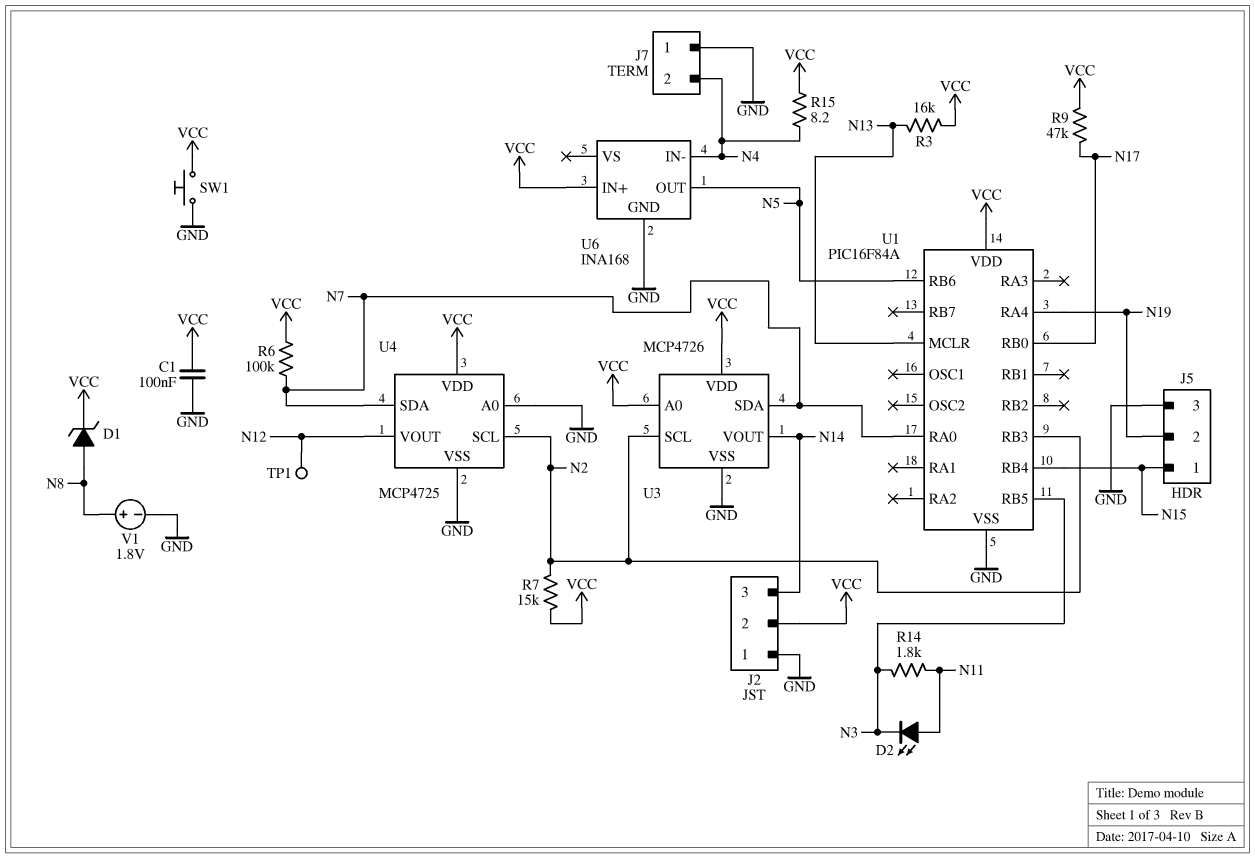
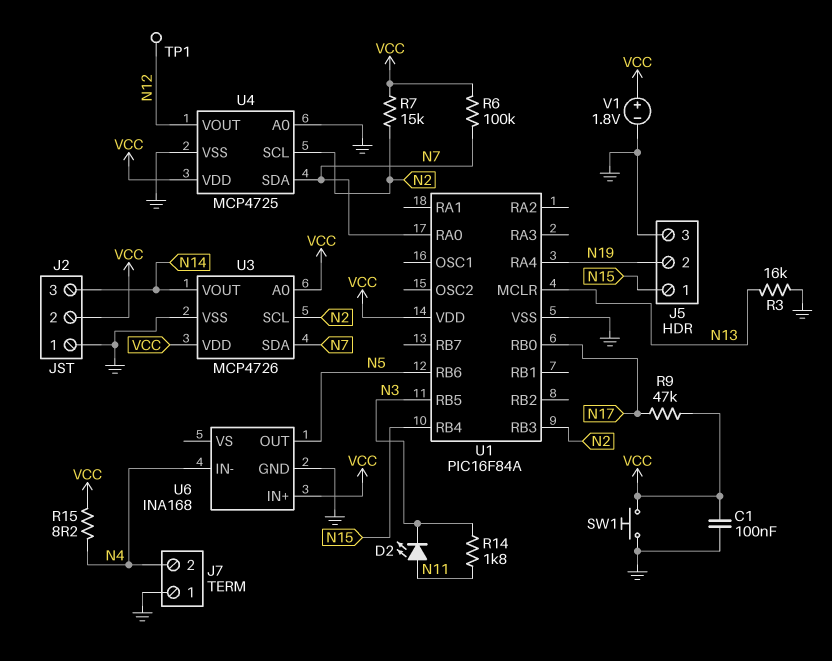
D1: zener (A N8, K VCC) -> none
R3: 16k (N13, VCC) -> 16k (GND, N13)
V1: 1.8V (plus N8, minus GND) -> 1.8V (plus VCC, minus GND)

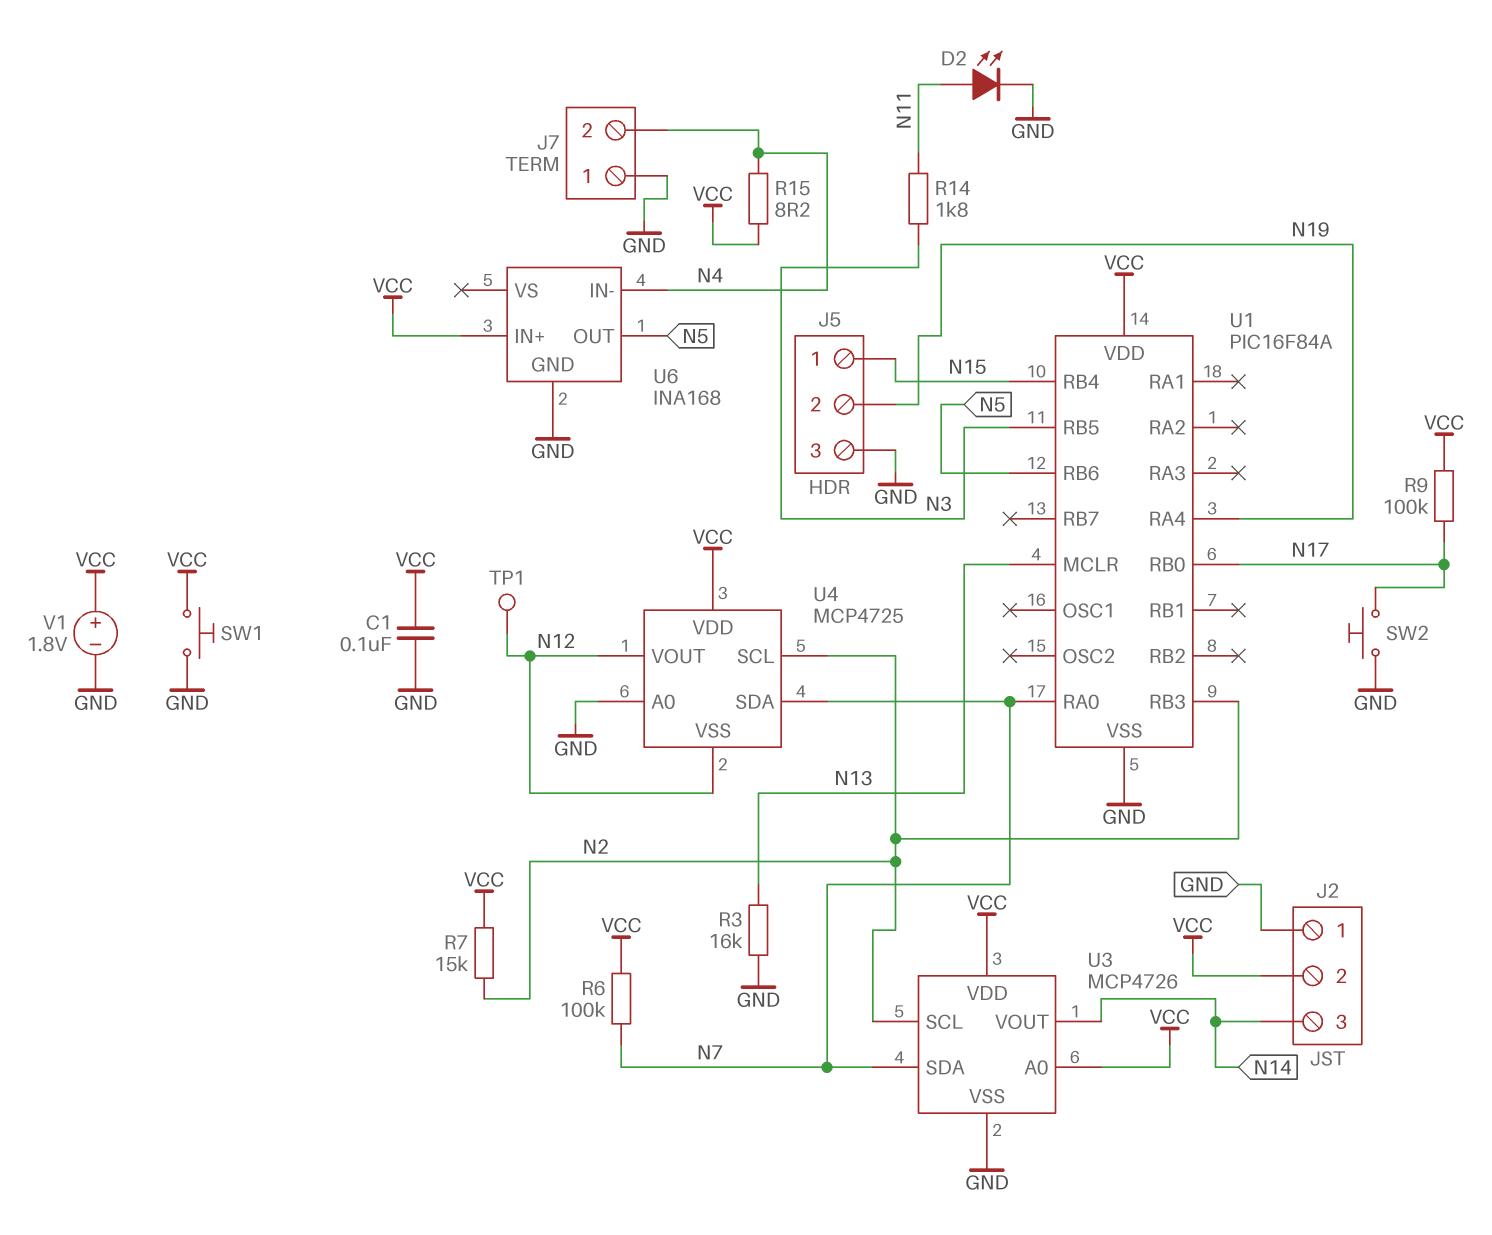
D2: LED (A N11, K N3) -> LED (A N11, K GND)
R9: 47k (N17, VCC) -> 100k (N17, VCC)
SW2: none -> button (GND, N17)
U4 pin VSS: GND -> N12

